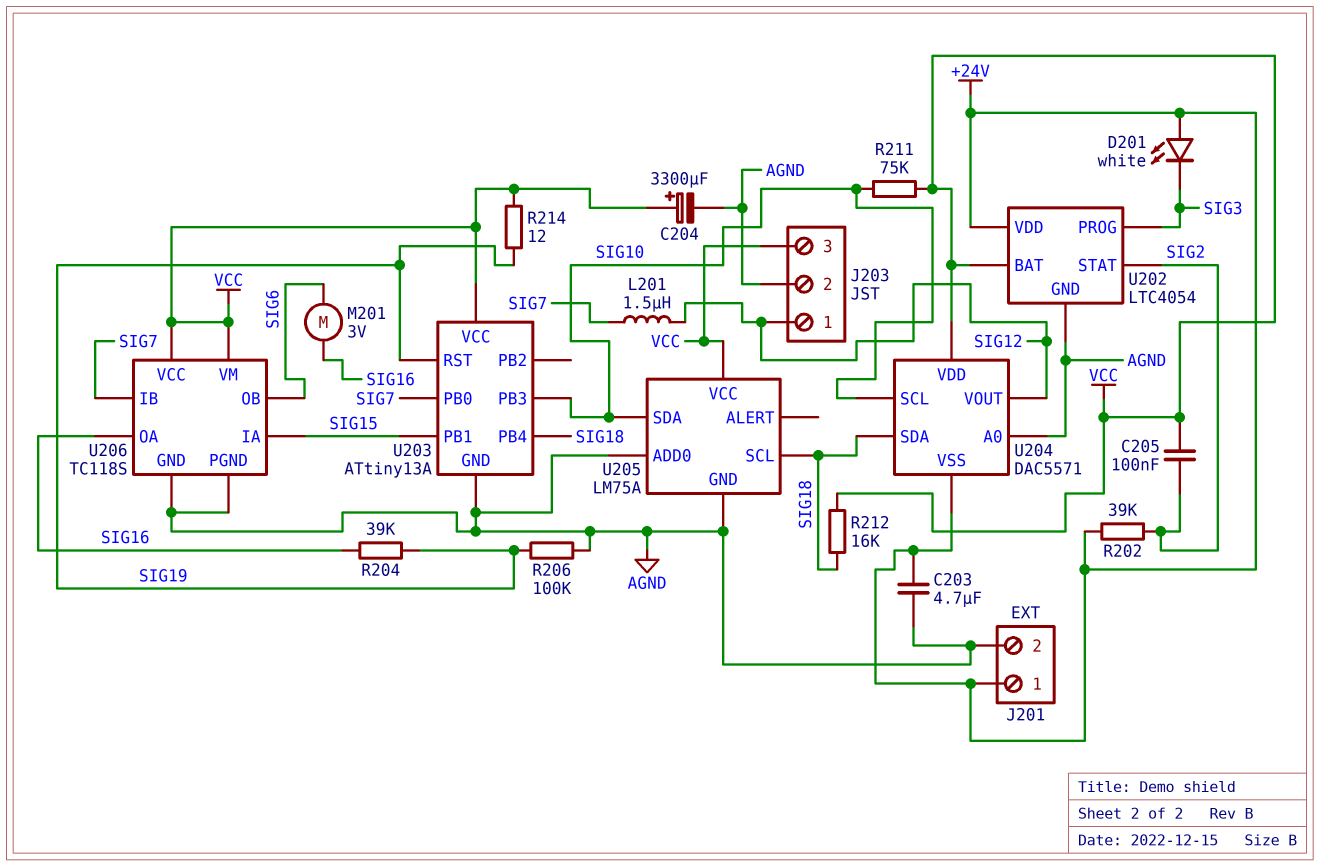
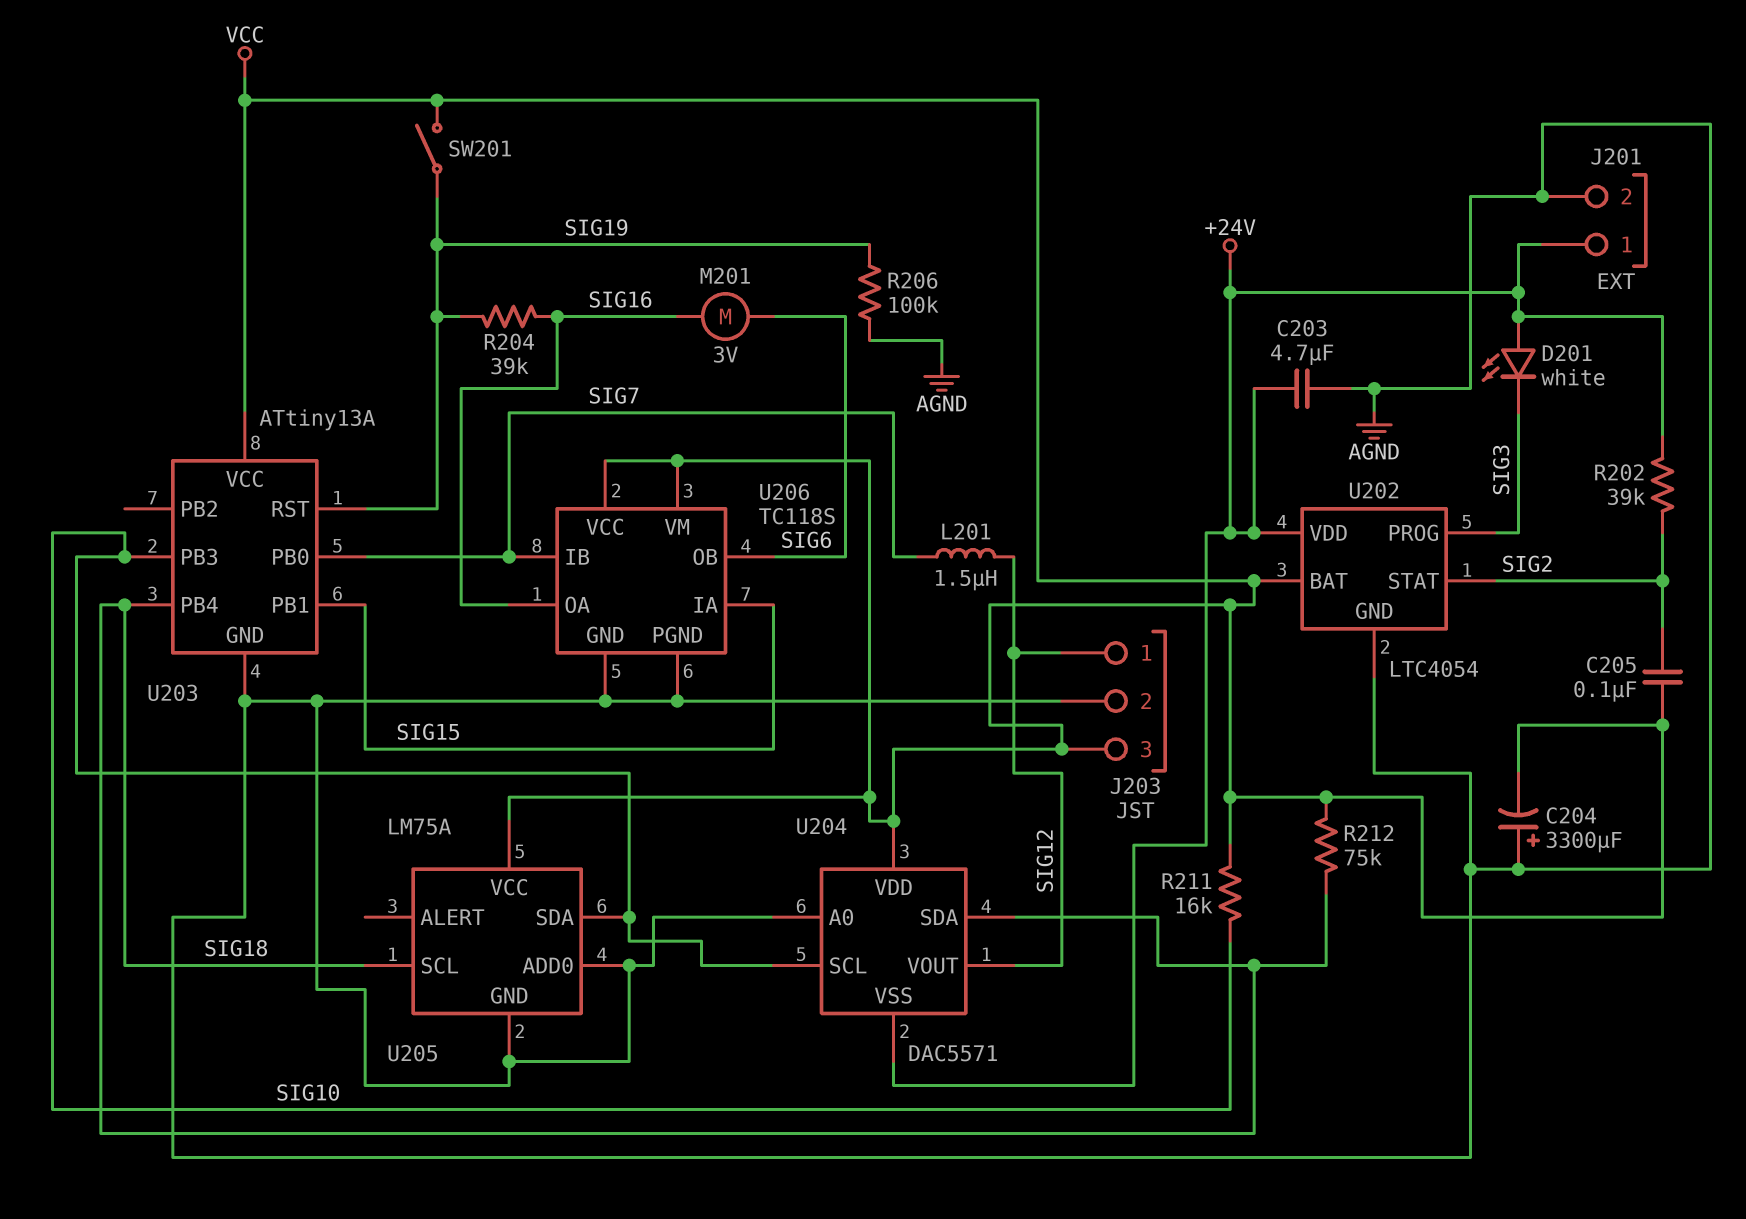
C204: 3300uF (plus VCC, minus AGND) -> 3300uF (plus AGND, minus VCC)
R211: 75k (SIG10, VCC) -> 16k (SIG10, VCC)
R212: 16k (SIG18, VCC) -> 75k (SIG18, VCC)
R214: 12 (SIG19, VCC) -> none
SW201: none -> switch (SIG19, VCC)

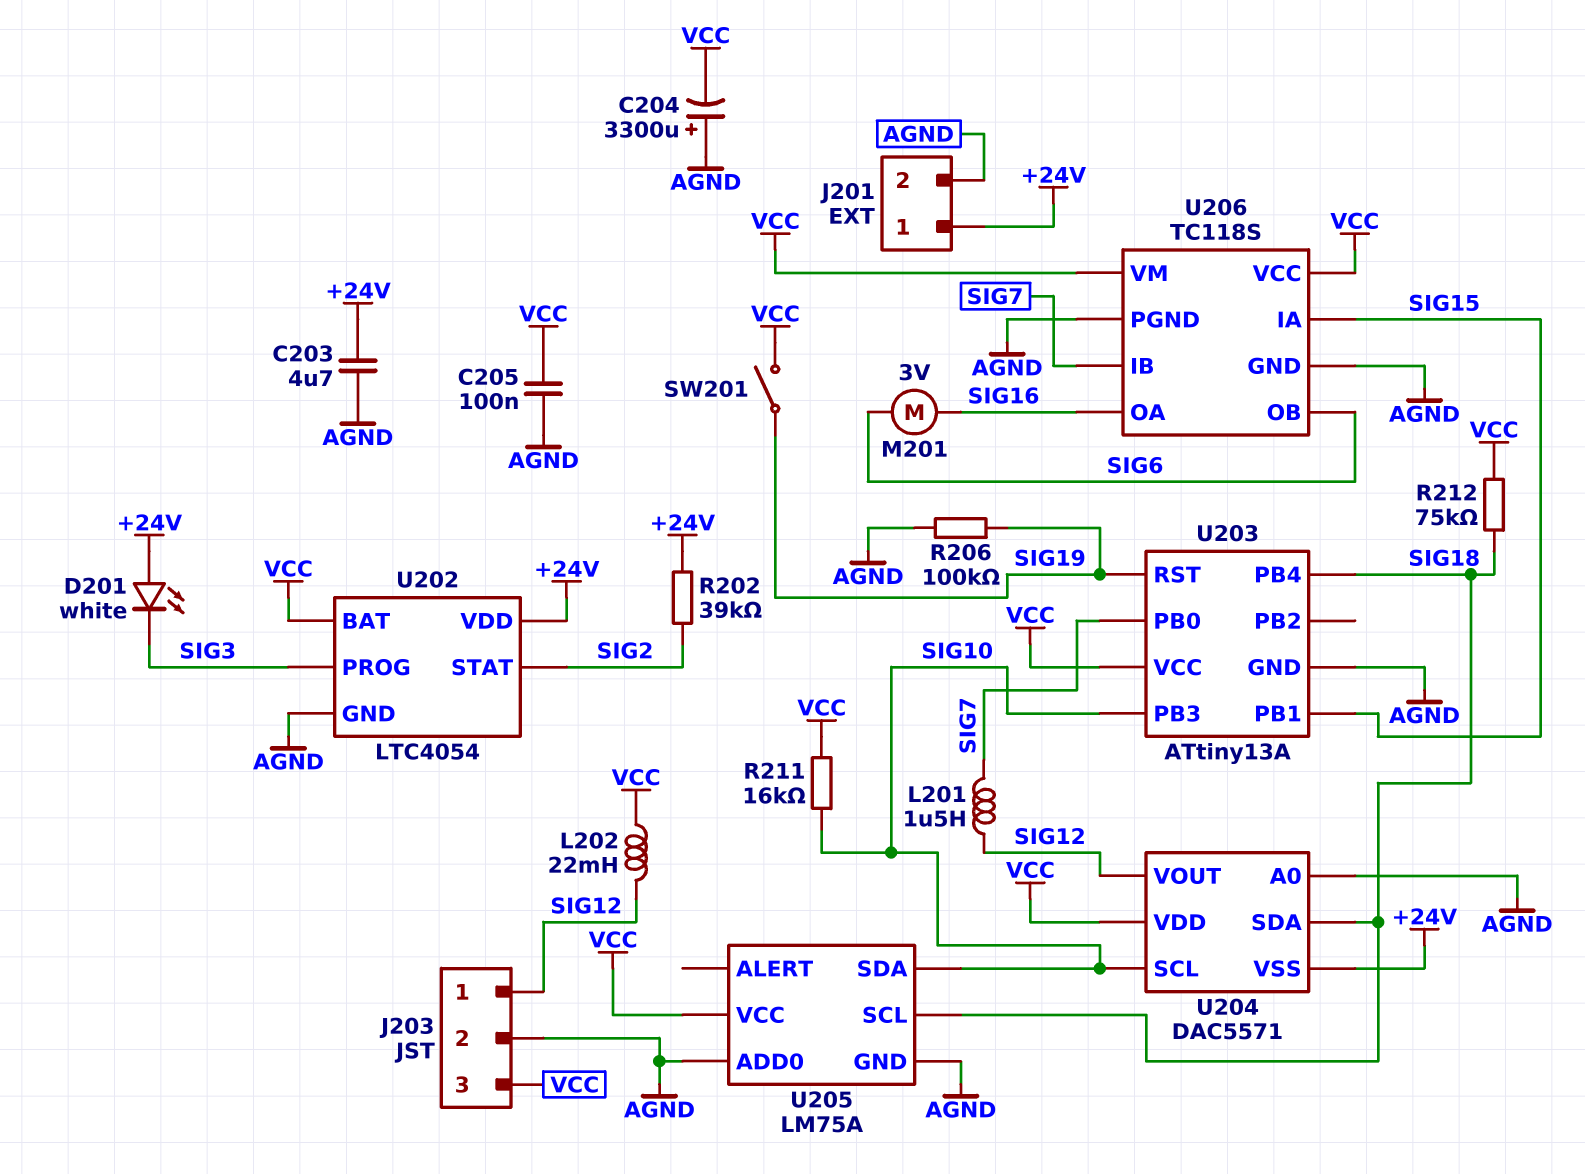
C205: 100nF (SIG2, VCC) -> 100nF (AGND, VCC)
L202: none -> 22mH (SIG12, VCC)
R204: 39k (SIG16, SIG19) -> none

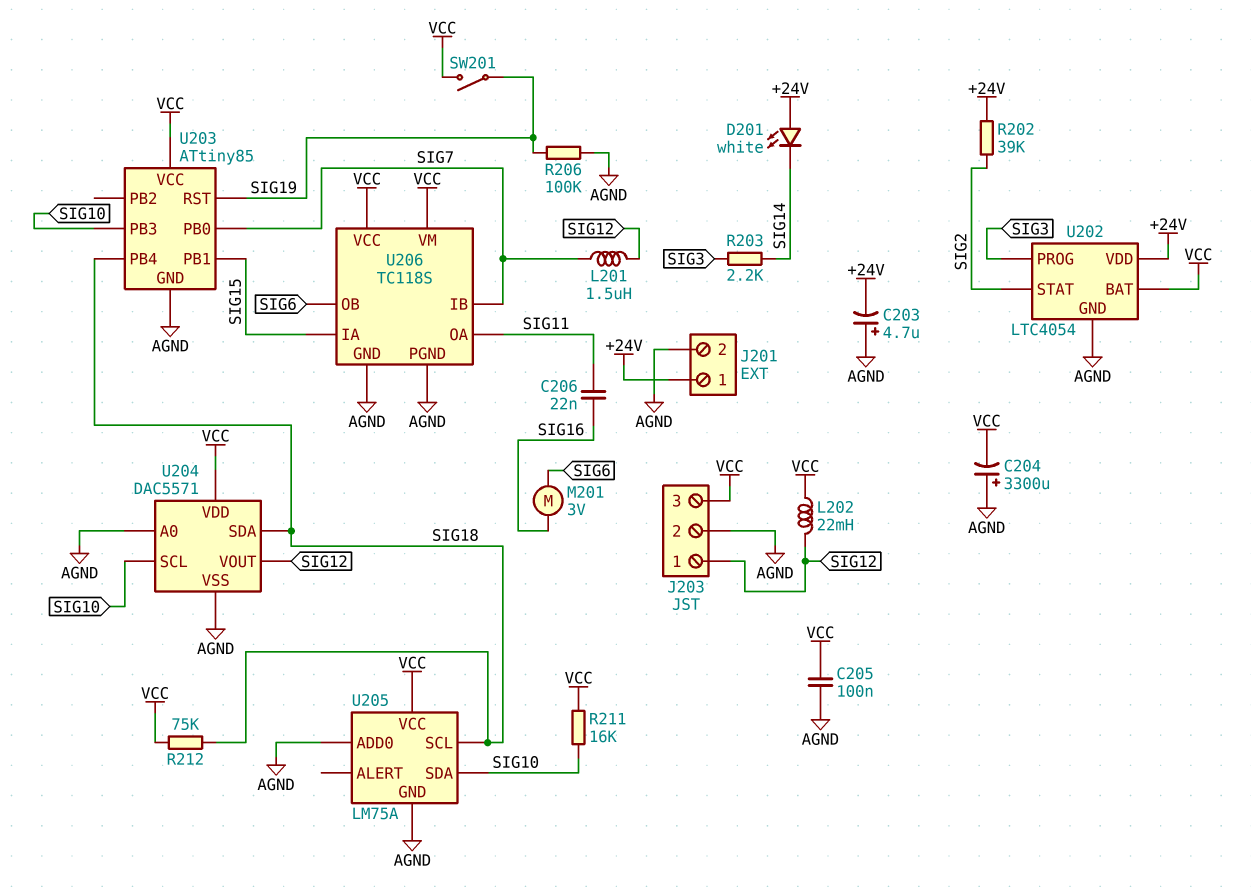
C203: 4.7uF (+24V, AGND) -> 4.7uF (plus AGND, minus +24V)
C206: none -> 22nF (SIG11, SIG16)
D201: LED white (A +24V, K SIG3) -> LED white (A +24V, K SIG14)
R203: none -> 2.2k (SIG3, SIG14)
U203: ATtiny13A -> ATtiny85
U204 pin VSS: +24V -> AGND
U206 pin OA: SIG16 -> SIG11

